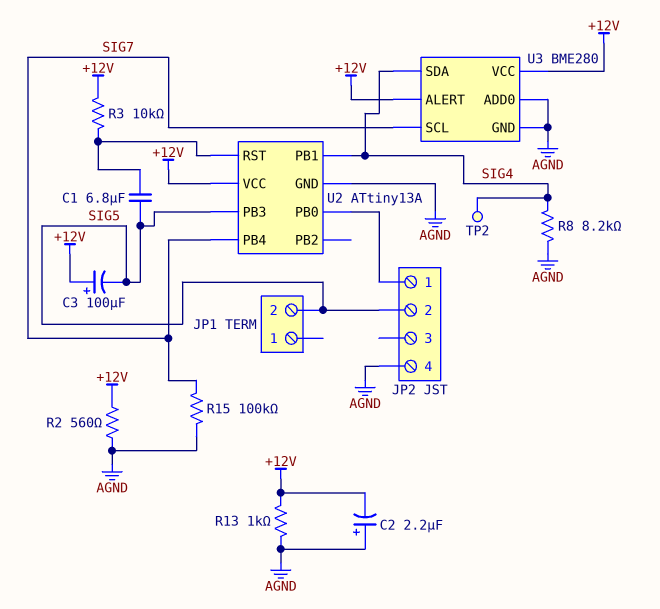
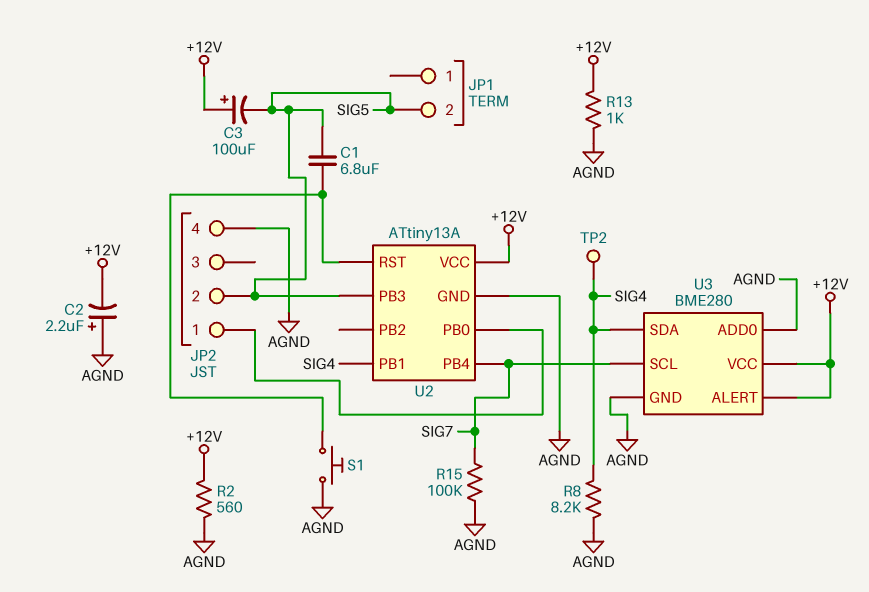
R3: 10k (+12V, U2/RST) -> none
S1: none -> button (AGND, U2/RST)

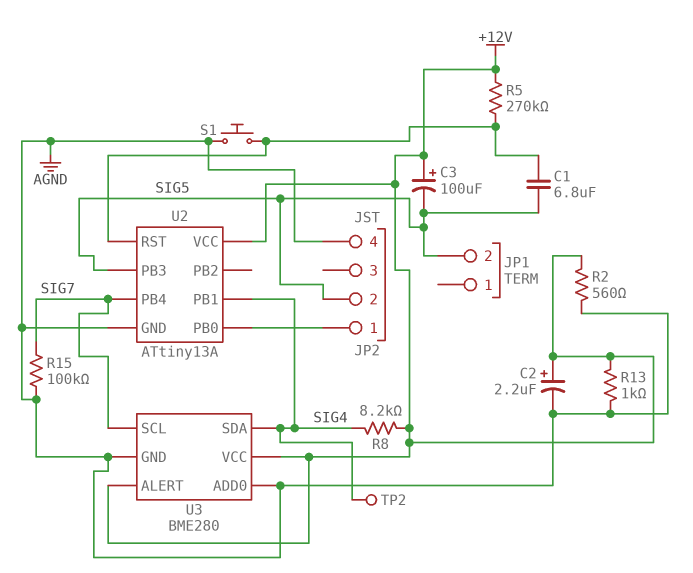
C2: 2.2uF (plus AGND, minus +12V) -> 2.2uF (plus +12V, minus AGND)
R5: none -> 270k (+12V, U2/RST)
R8: 8.2k (AGND, SIG4) -> 8.2k (+12V, SIG4)

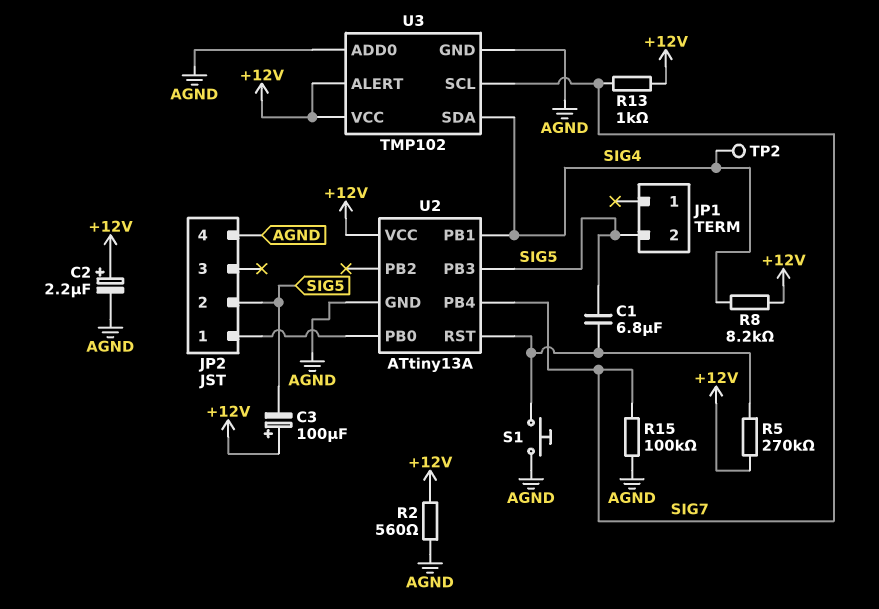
R13: 1k (+12V, AGND) -> 1k (+12V, SIG7)
U3: BME280 -> TMP102

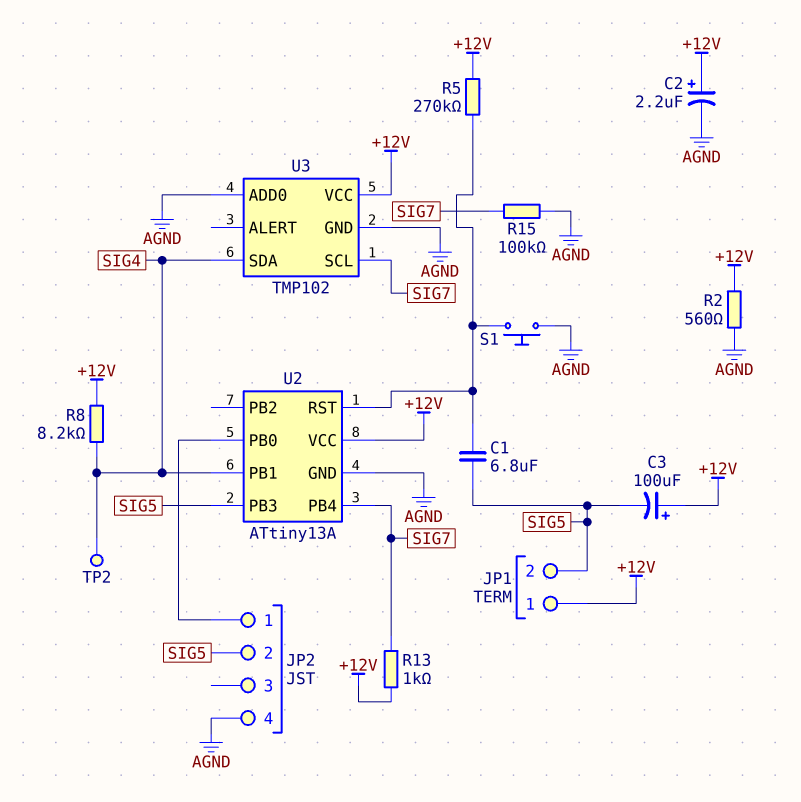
JP1 pin 1: none -> +12V
U3 pin ALERT: +12V -> none

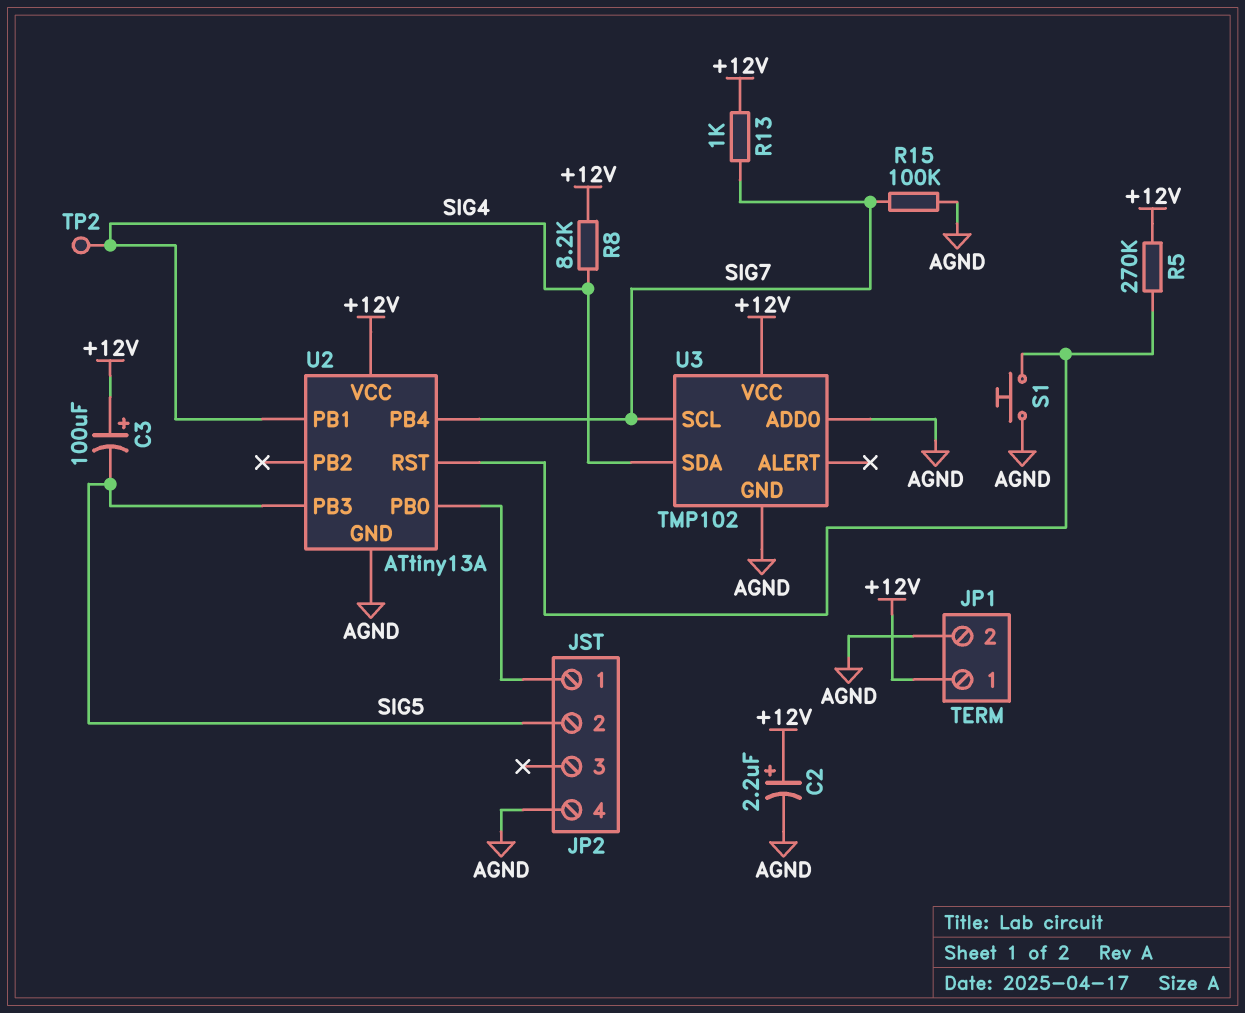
C1: 6.8uF (SIG5, U2/RST) -> none
JP1 pin 2: SIG5 -> AGND
R2: 560 (+12V, AGND) -> none

